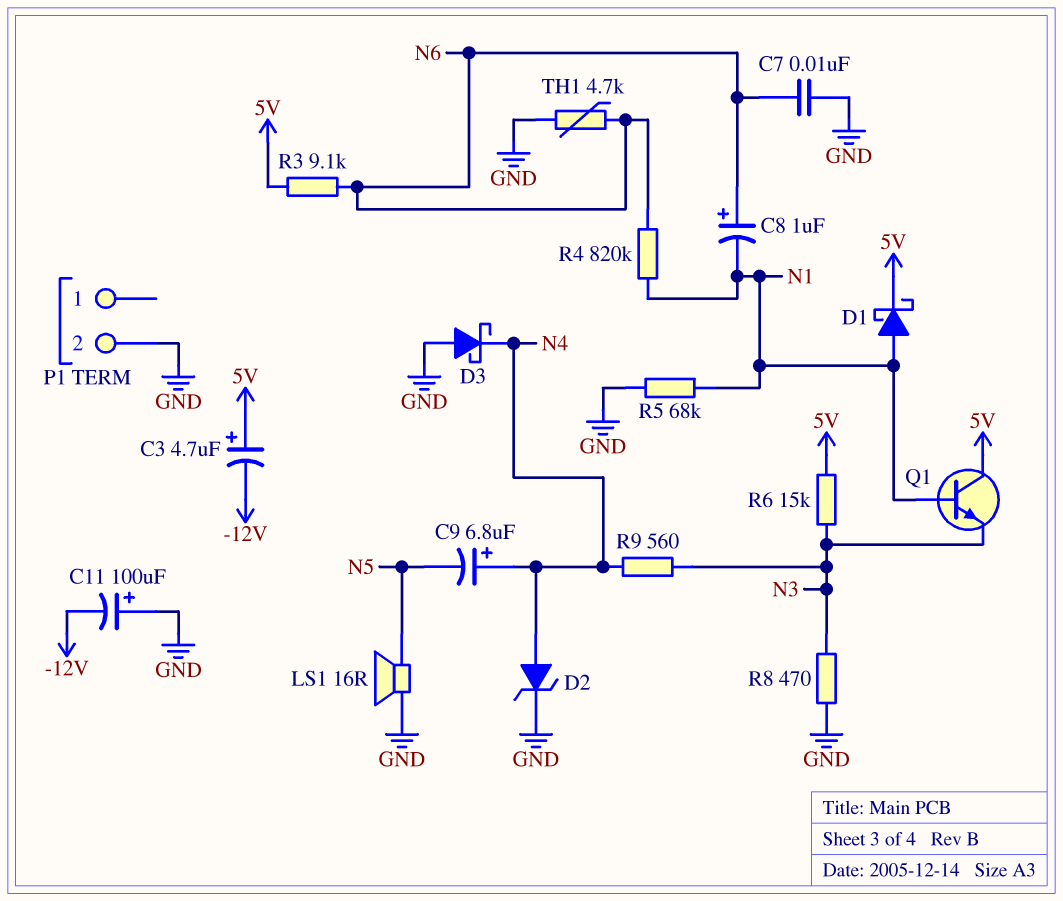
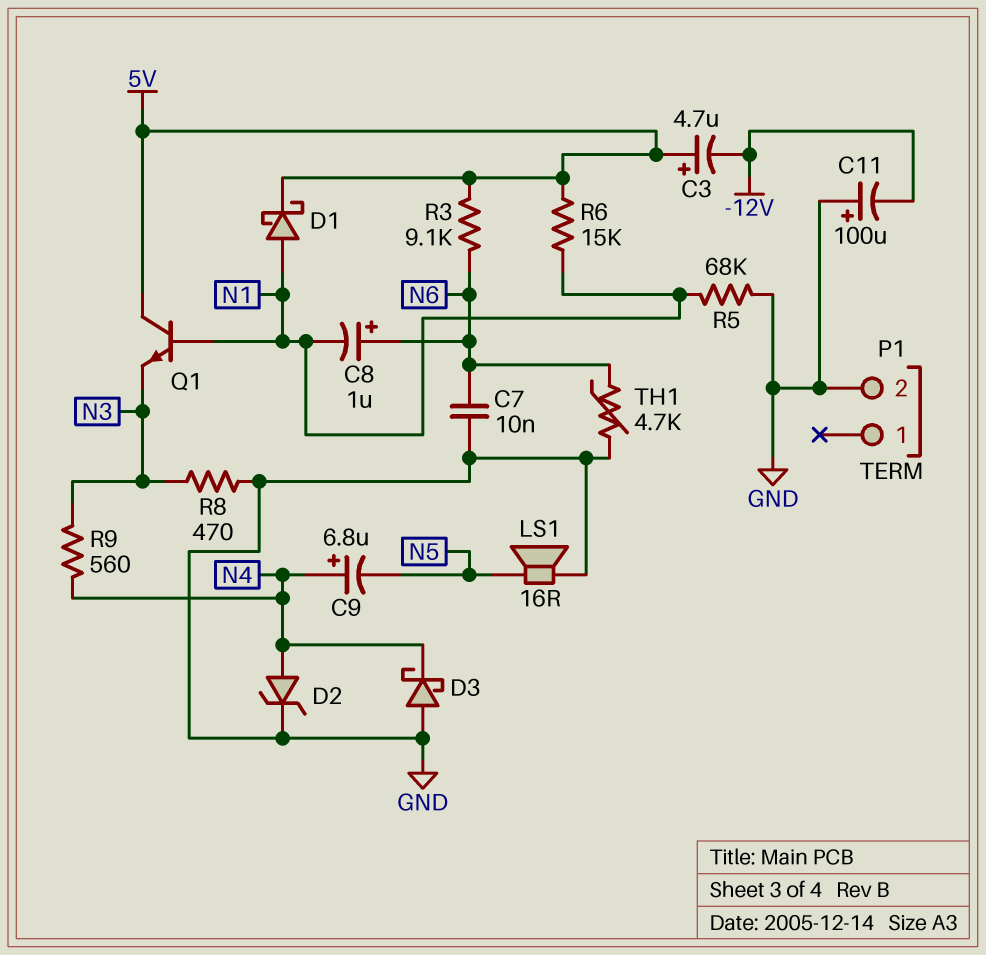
R4: 820k (N1, N6) -> none
R6: 15k (5V, N3) -> 15k (5V, N1)

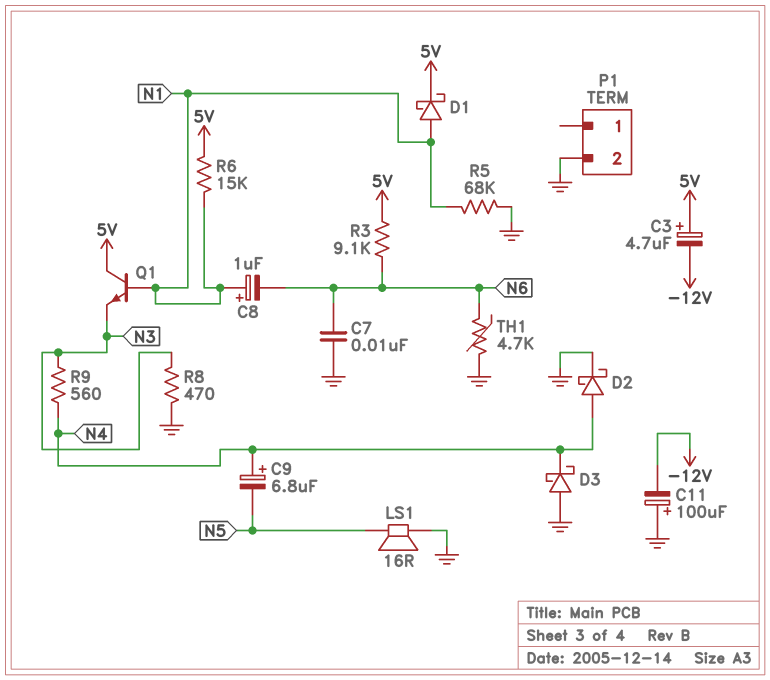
C8: 1uF (plus N6, minus N1) -> 1uF (plus N1, minus N6)
D2: zener (A N4, K GND) -> schottky (A N4, K GND)

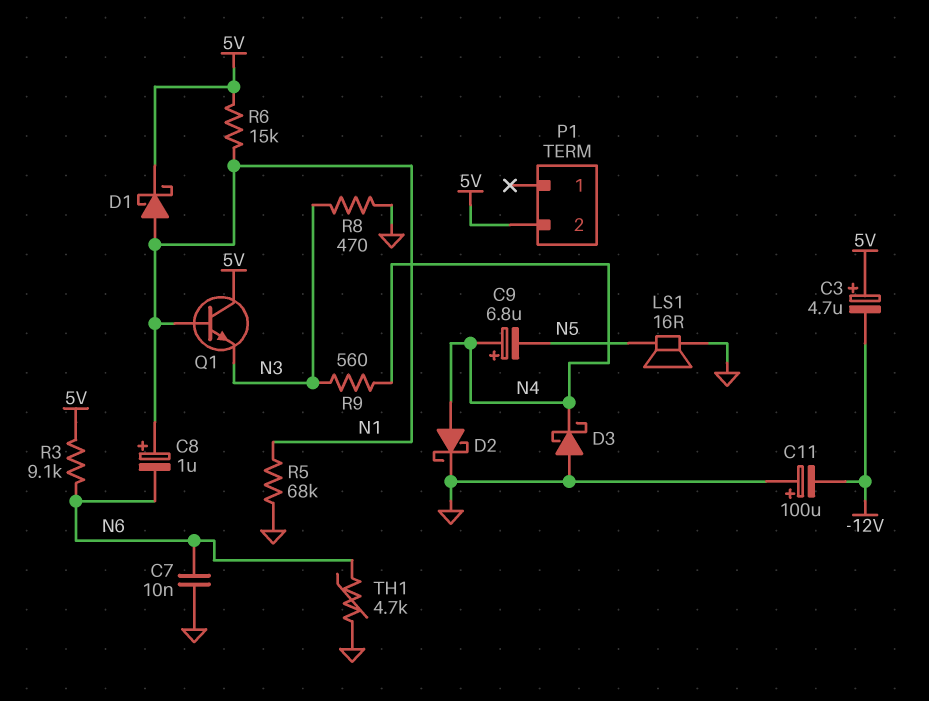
P1 pin 2: GND -> 5V

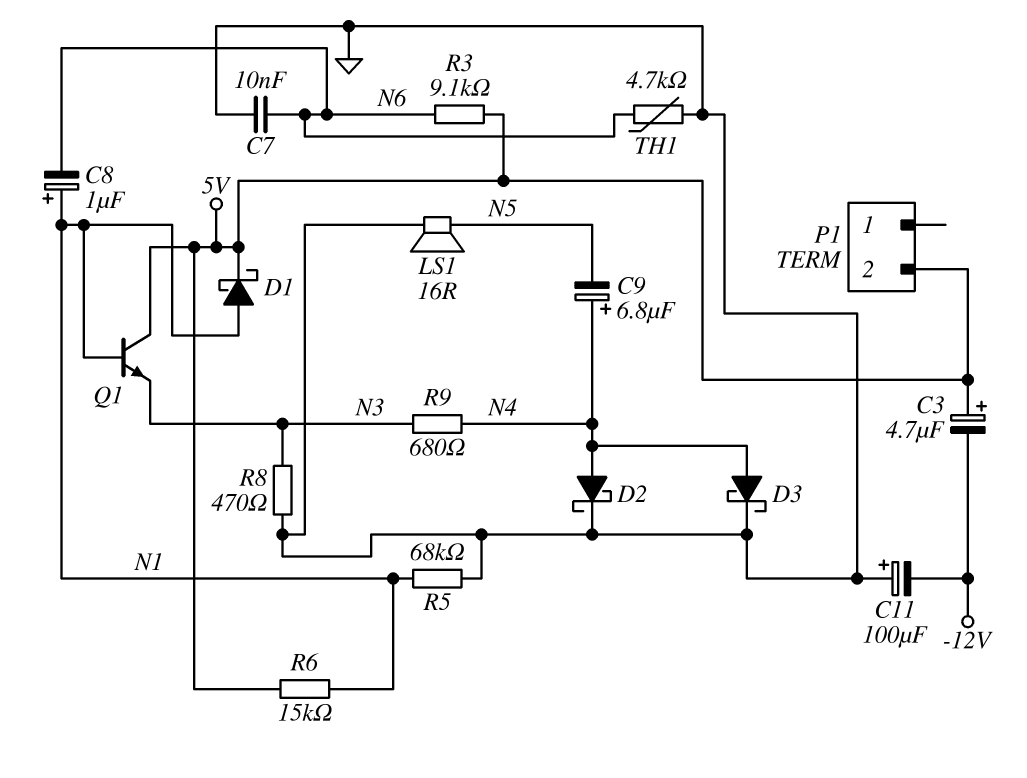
D3: schottky (A GND, K N4) -> schottky (A N4, K GND)
R9: 560 (N3, N4) -> 680 (N3, N4)

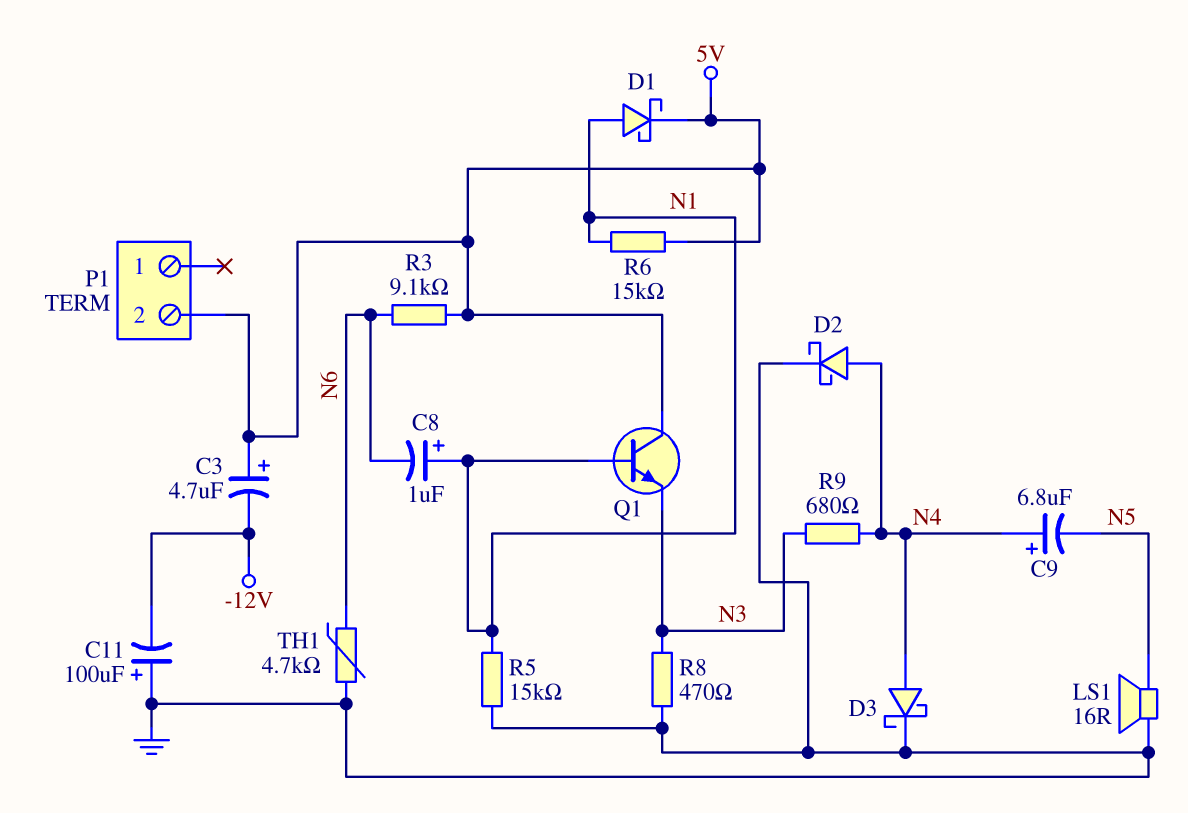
C7: 10nF (GND, N6) -> none
R5: 68k (GND, N1) -> 15k (GND, N1)

